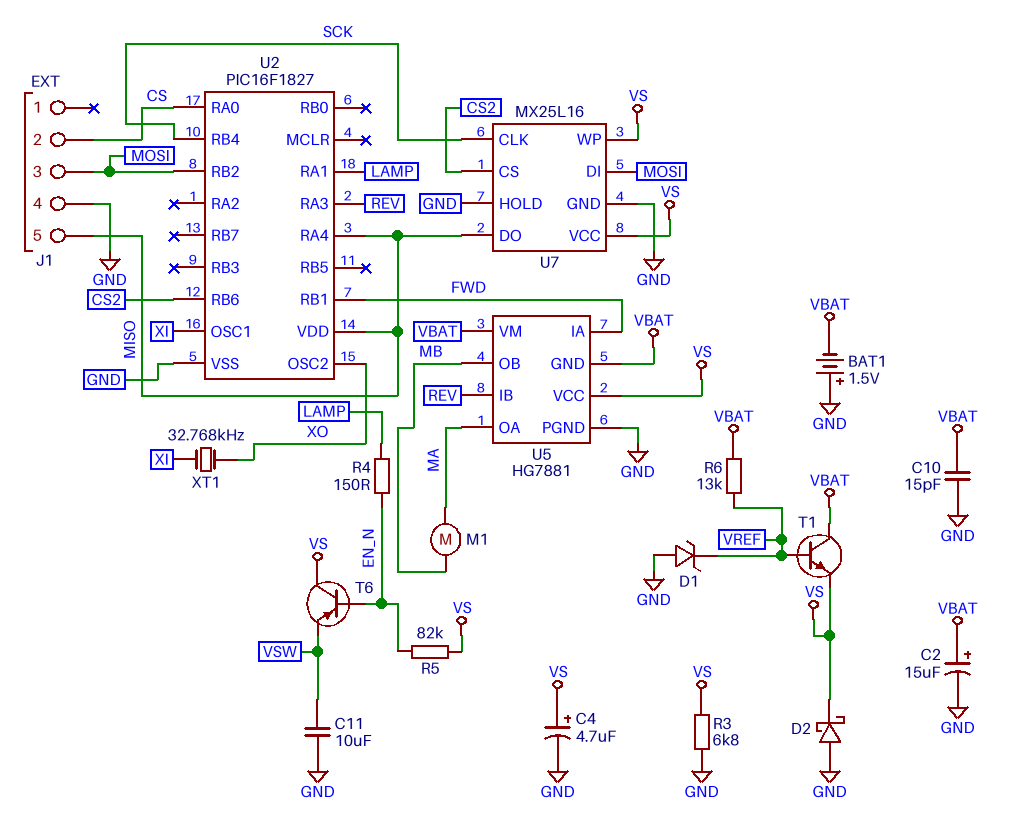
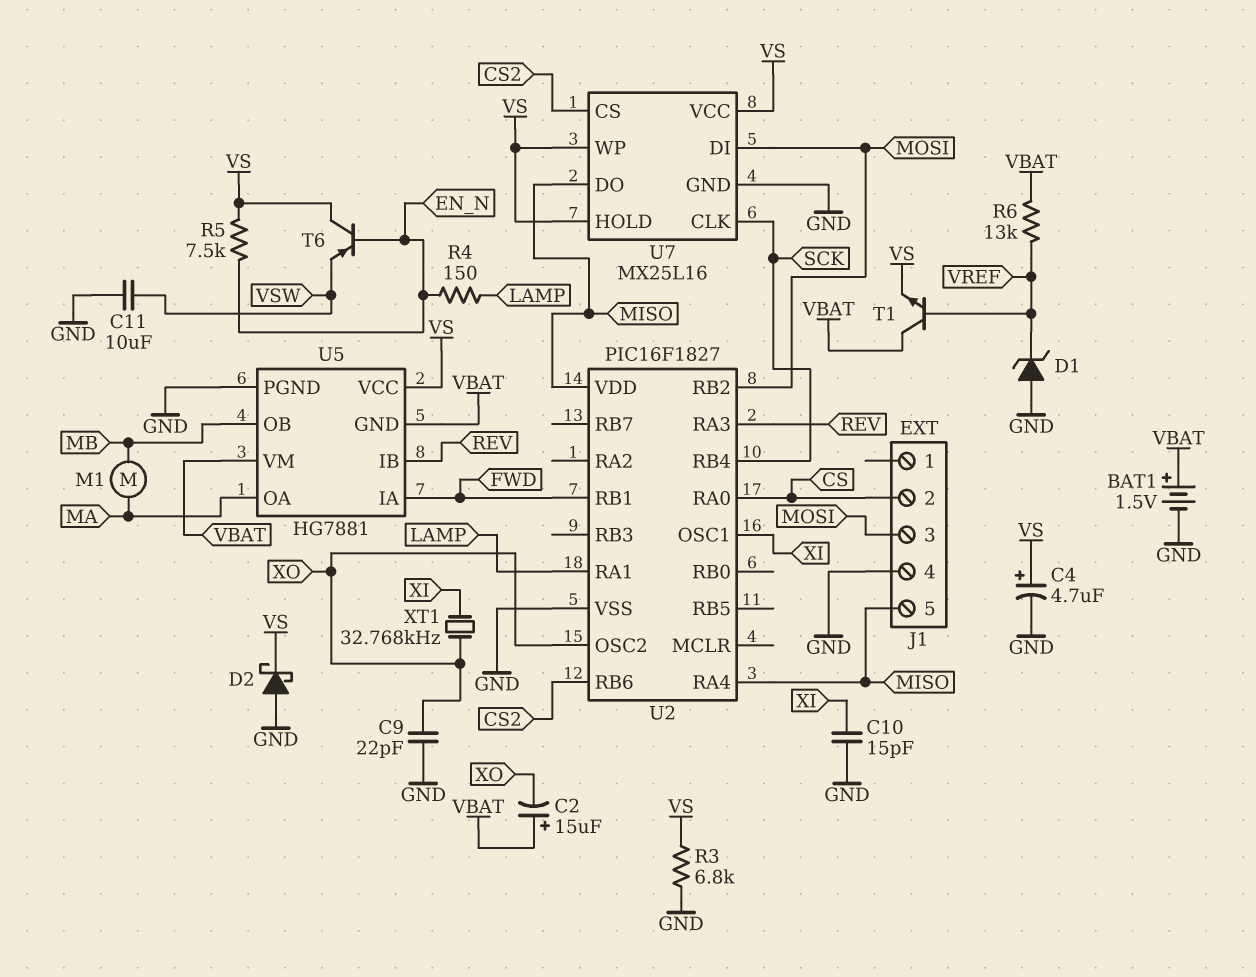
BAT1: 1.5V (plus GND, minus VBAT) -> 1.5V (plus VBAT, minus GND)
C2: 15uF (plus VBAT, minus GND) -> 15uF (plus VBAT, minus XO)
C9: none -> 22pF (GND, XO)
C10: 15pF (GND, VBAT) -> 15pF (GND, XI)
R5: 82k (EN_N, VS) -> 7.5k (EN_N, VS)
U7 pin HOLD: GND -> VS

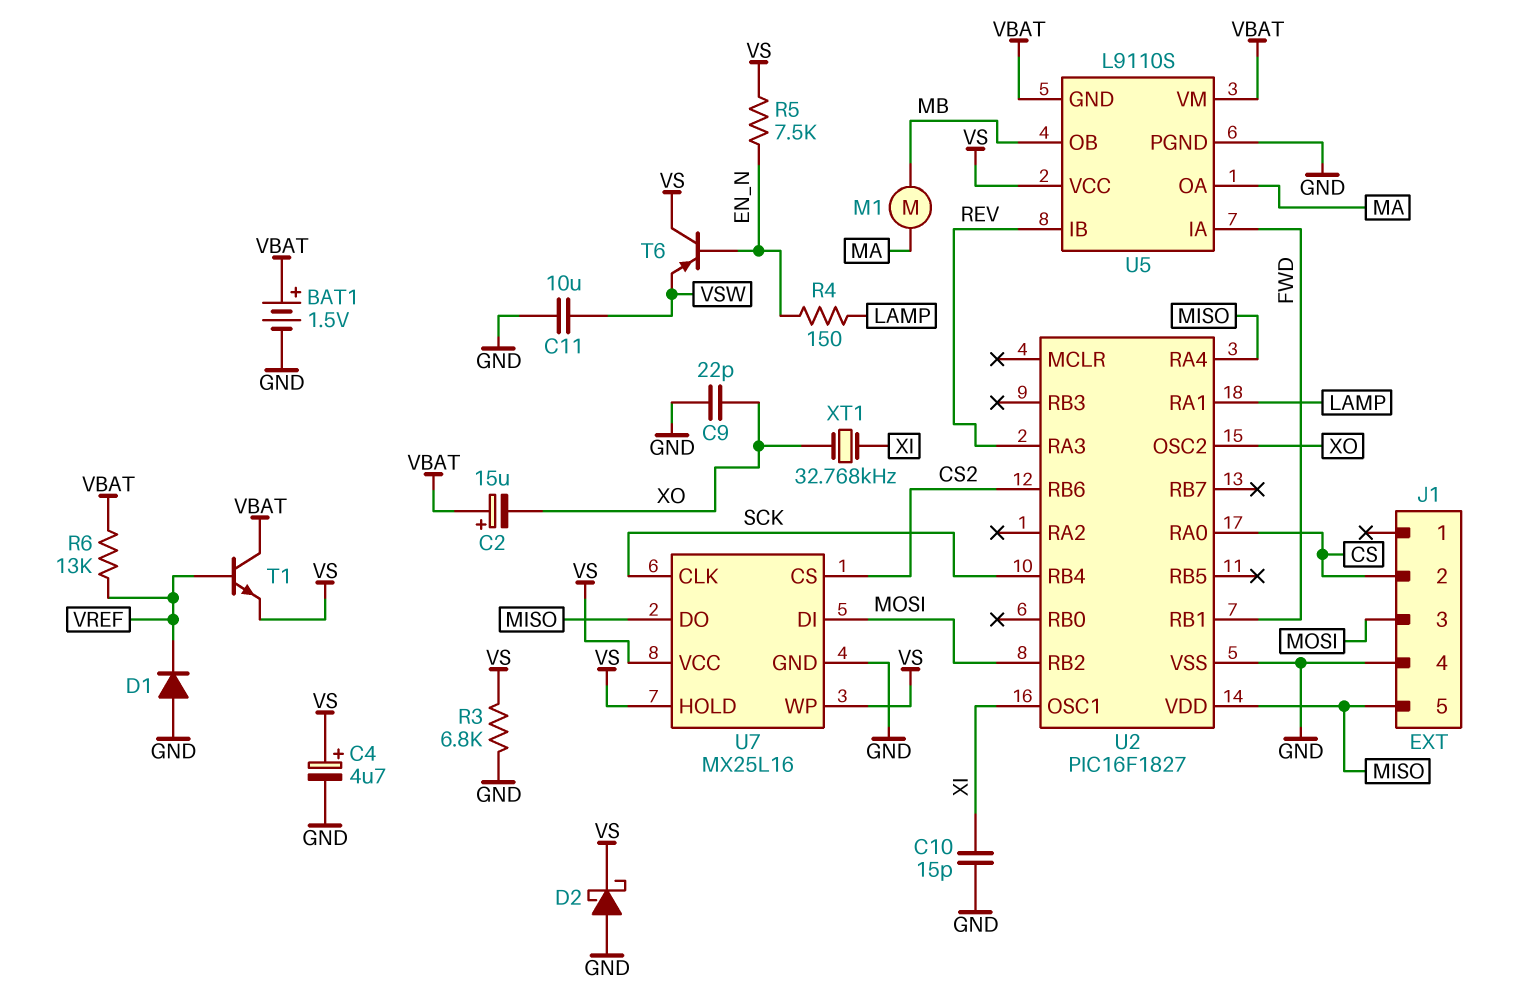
D1: zener (A GND, K VREF) -> diode (A GND, K VREF)
U5: HG7881 -> L9110S

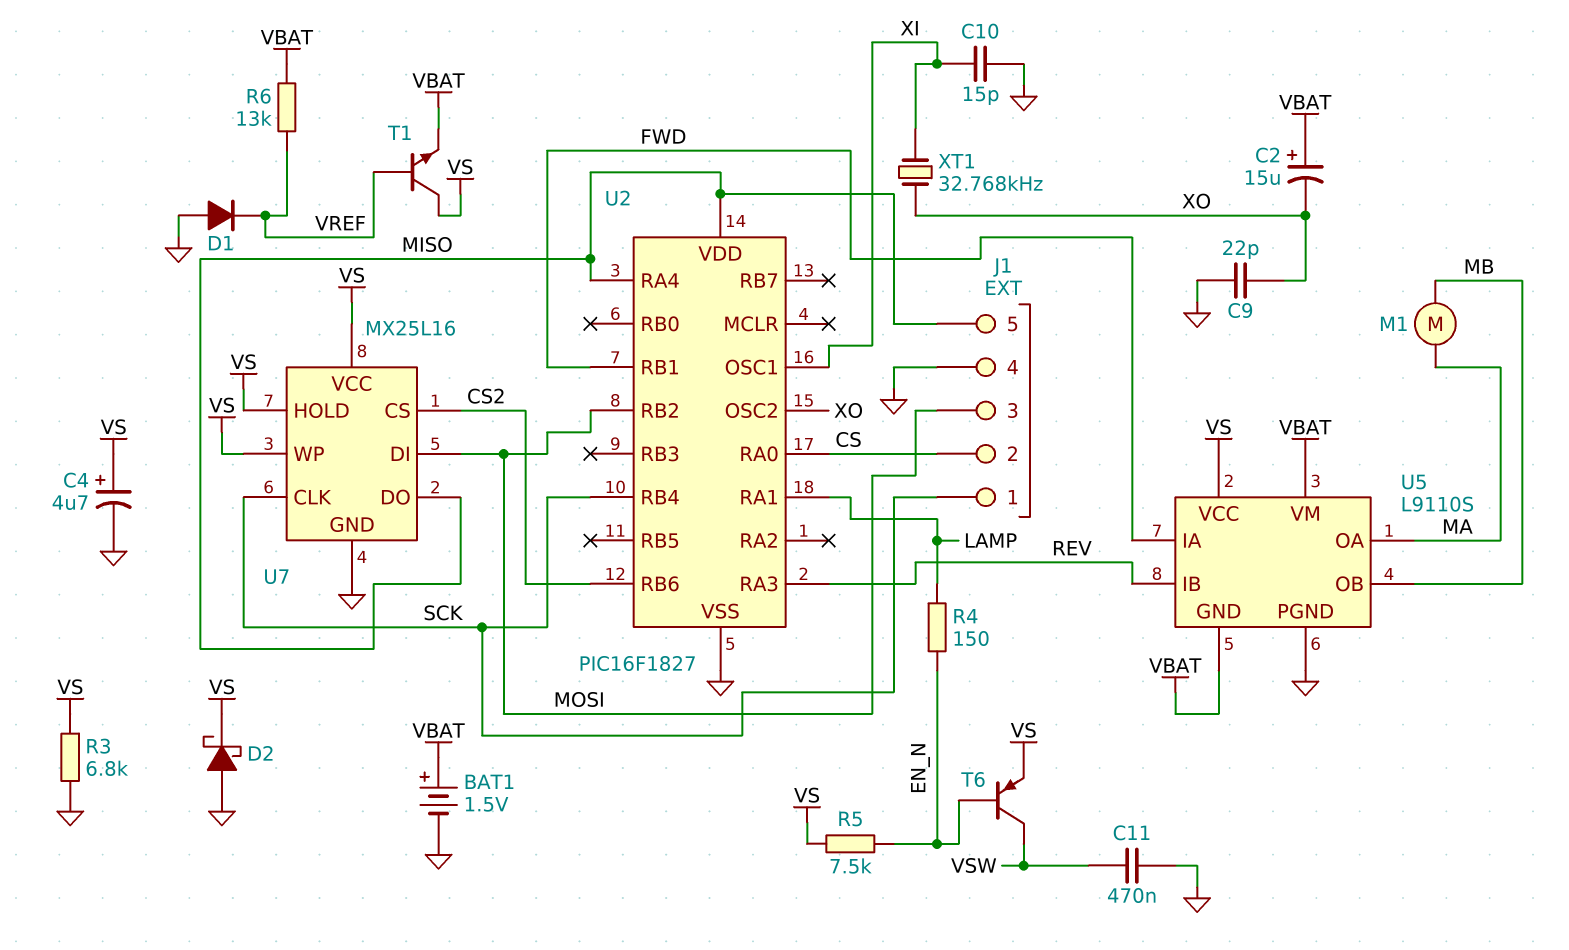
C11: 10uF (GND, VSW) -> 470nF (GND, VSW)
J1 pin 1: none -> SCK
T1: NPN (B VREF, C VBAT, E VS) -> NPN (B VREF, C VS, E VBAT)
T6: PNP (B EN_N, C VS, E VSW) -> PNP (B EN_N, C VSW, E VS)

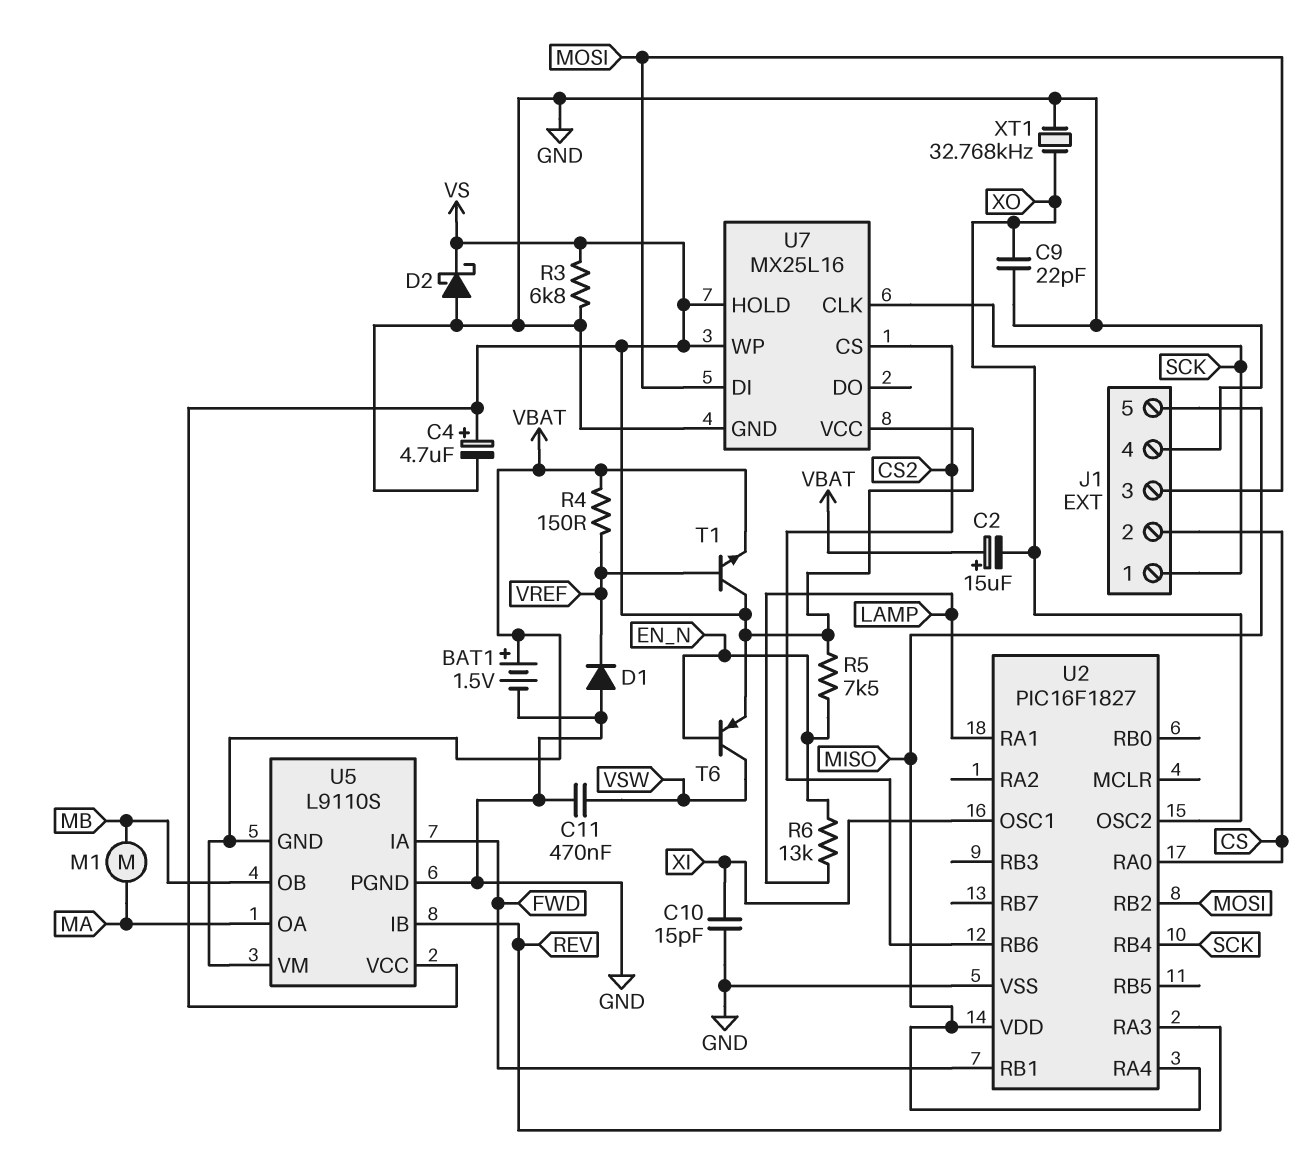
R4: 150 (EN_N, LAMP) -> 150 (VBAT, VREF)
R6: 13k (VBAT, VREF) -> 13k (EN_N, LAMP)
U7 pin DO: MISO -> none
XT1: 32.768kHz (XI, XO) -> 32.768kHz (GND, XO)

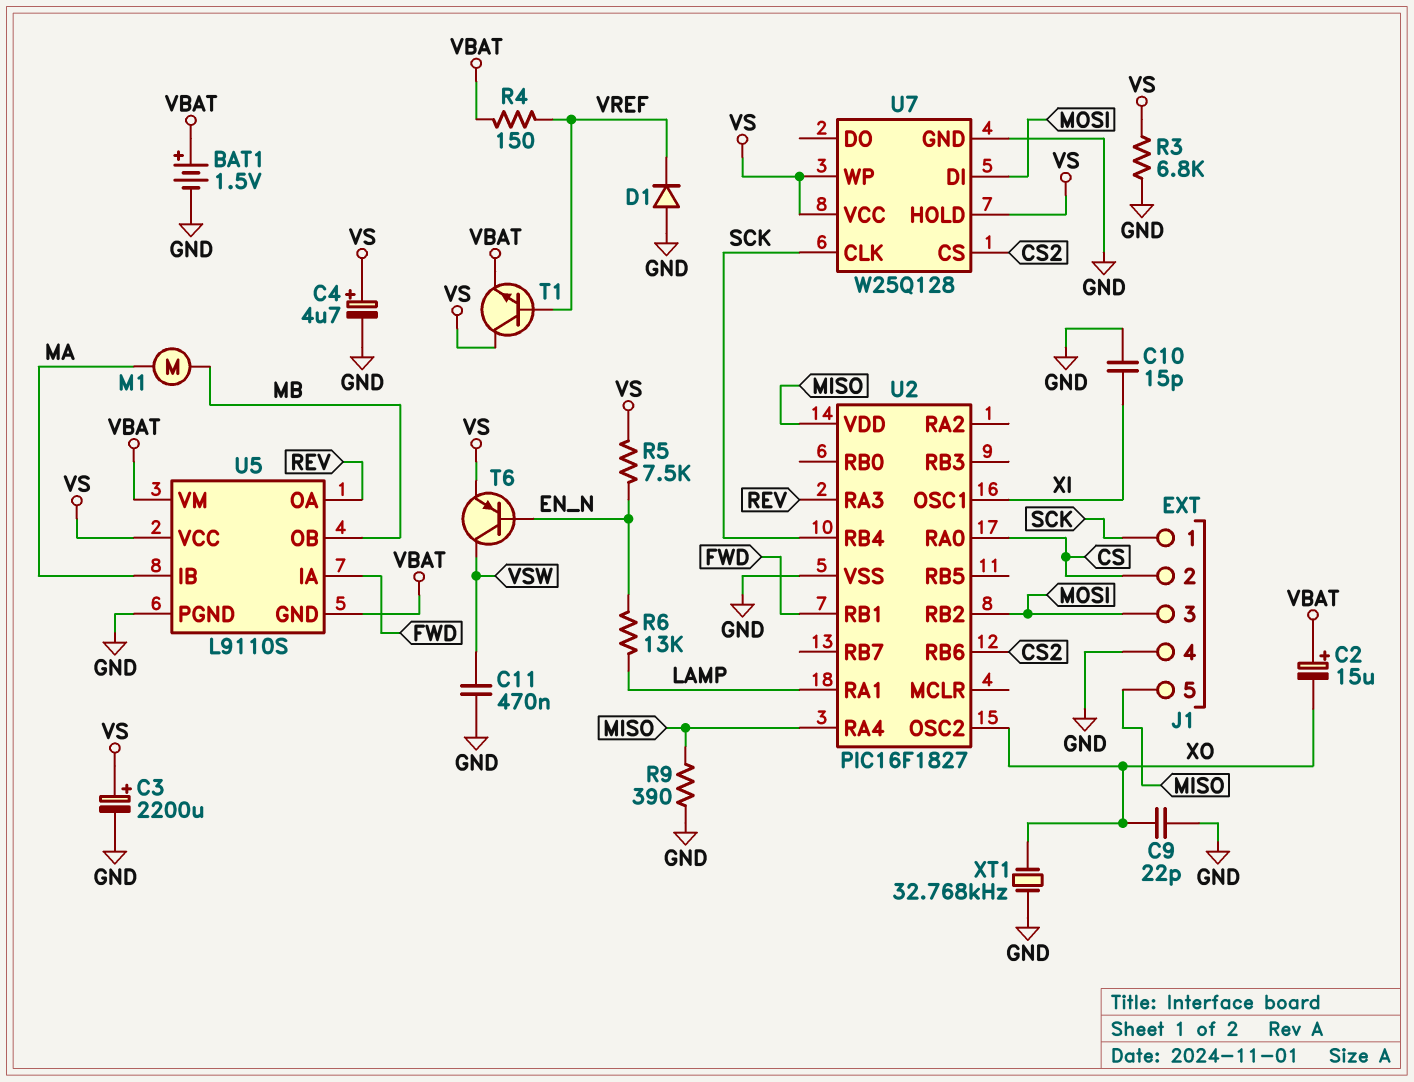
C3: none -> 2200uF (plus VS, minus GND)
D2: schottky (A GND, K VS) -> none
R9: none -> 390 (GND, MISO)
U5 pin IB: REV -> MA
U5 pin OA: MA -> REV
U7: MX25L16 -> W25Q128

